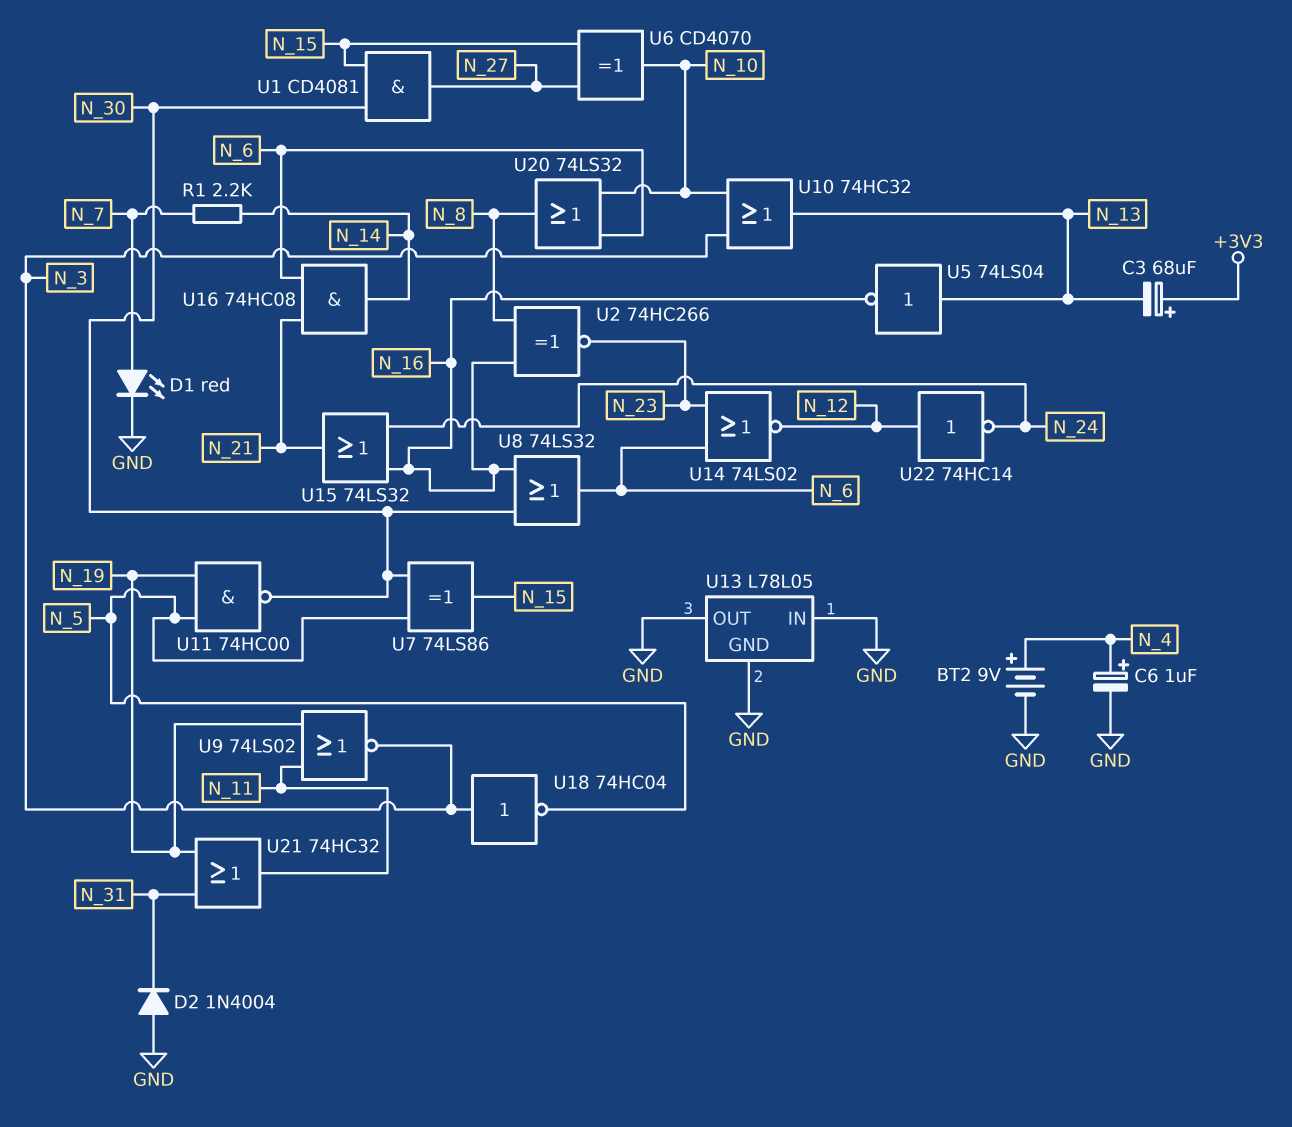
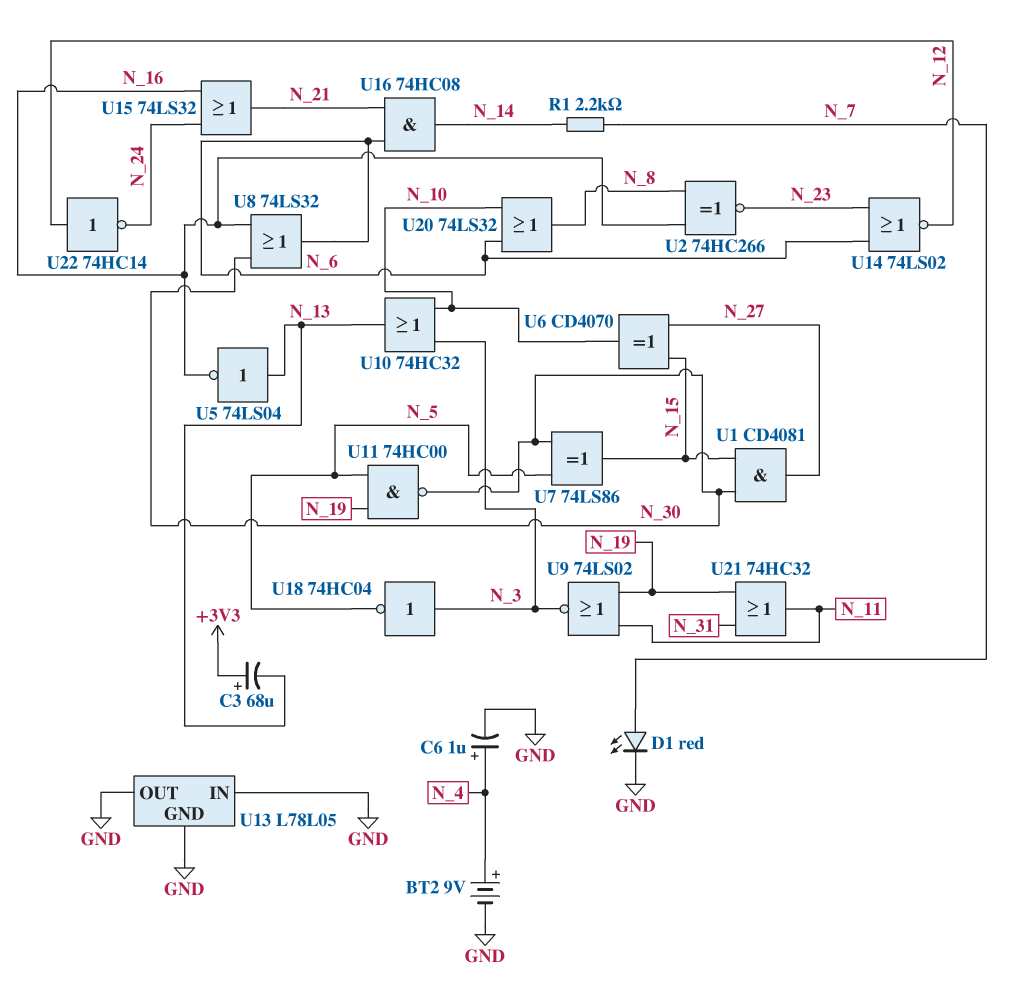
D2: diode 1N4004 (A GND, K N_31) -> none

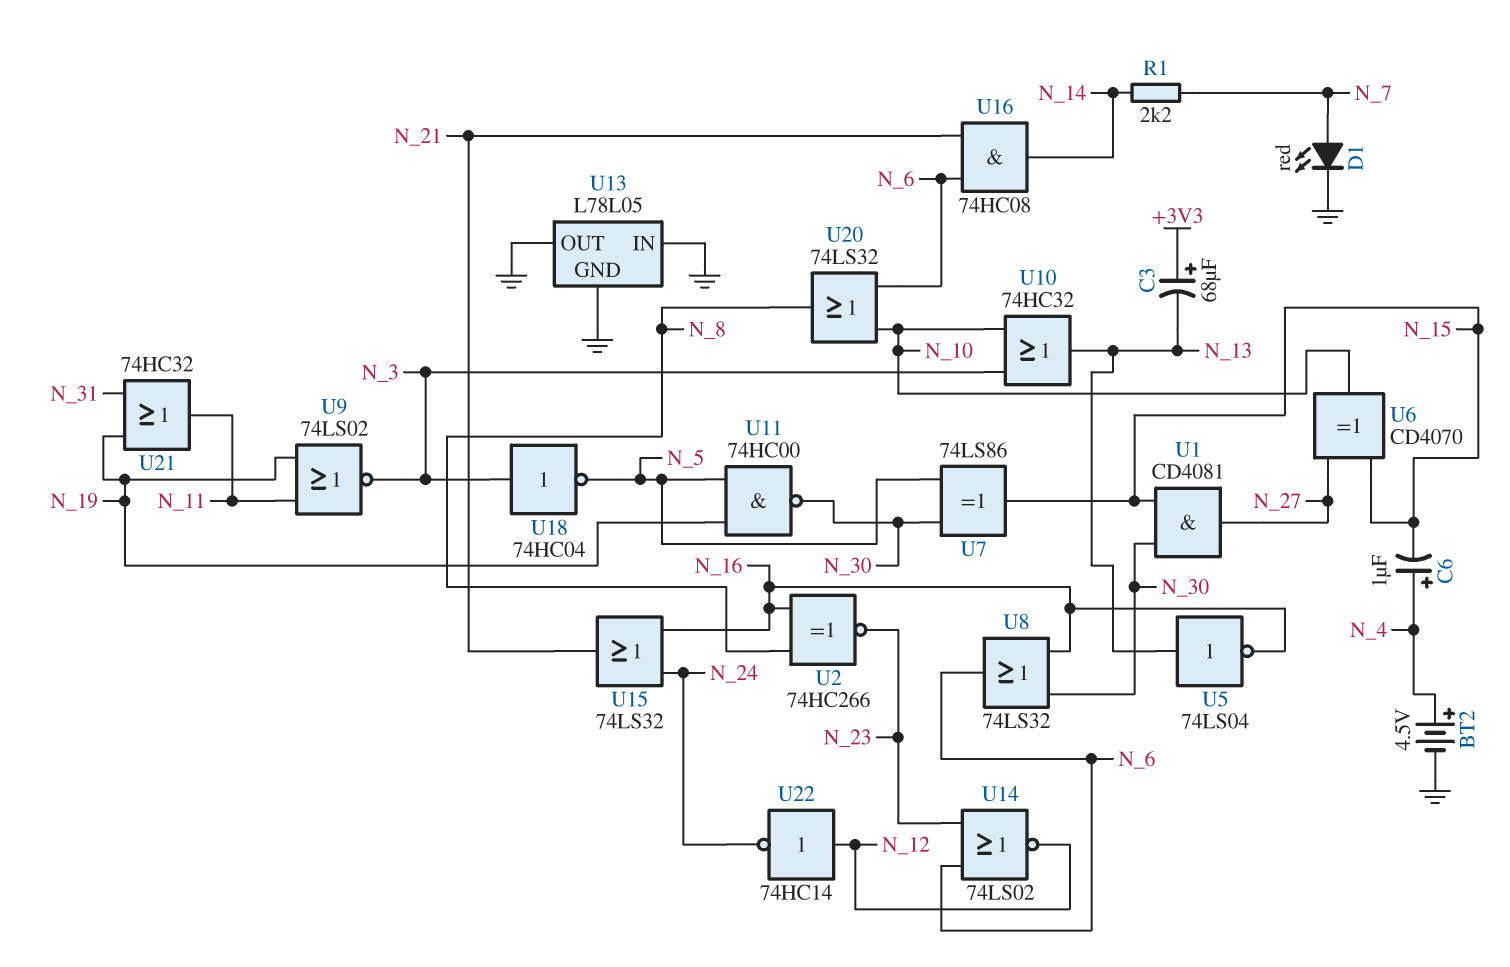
BT2: 9V (plus N_4, minus GND) -> 4.5V (plus N_4, minus GND)
C6: 1uF (plus N_4, minus GND) -> 1uF (plus N_4, minus N_15)

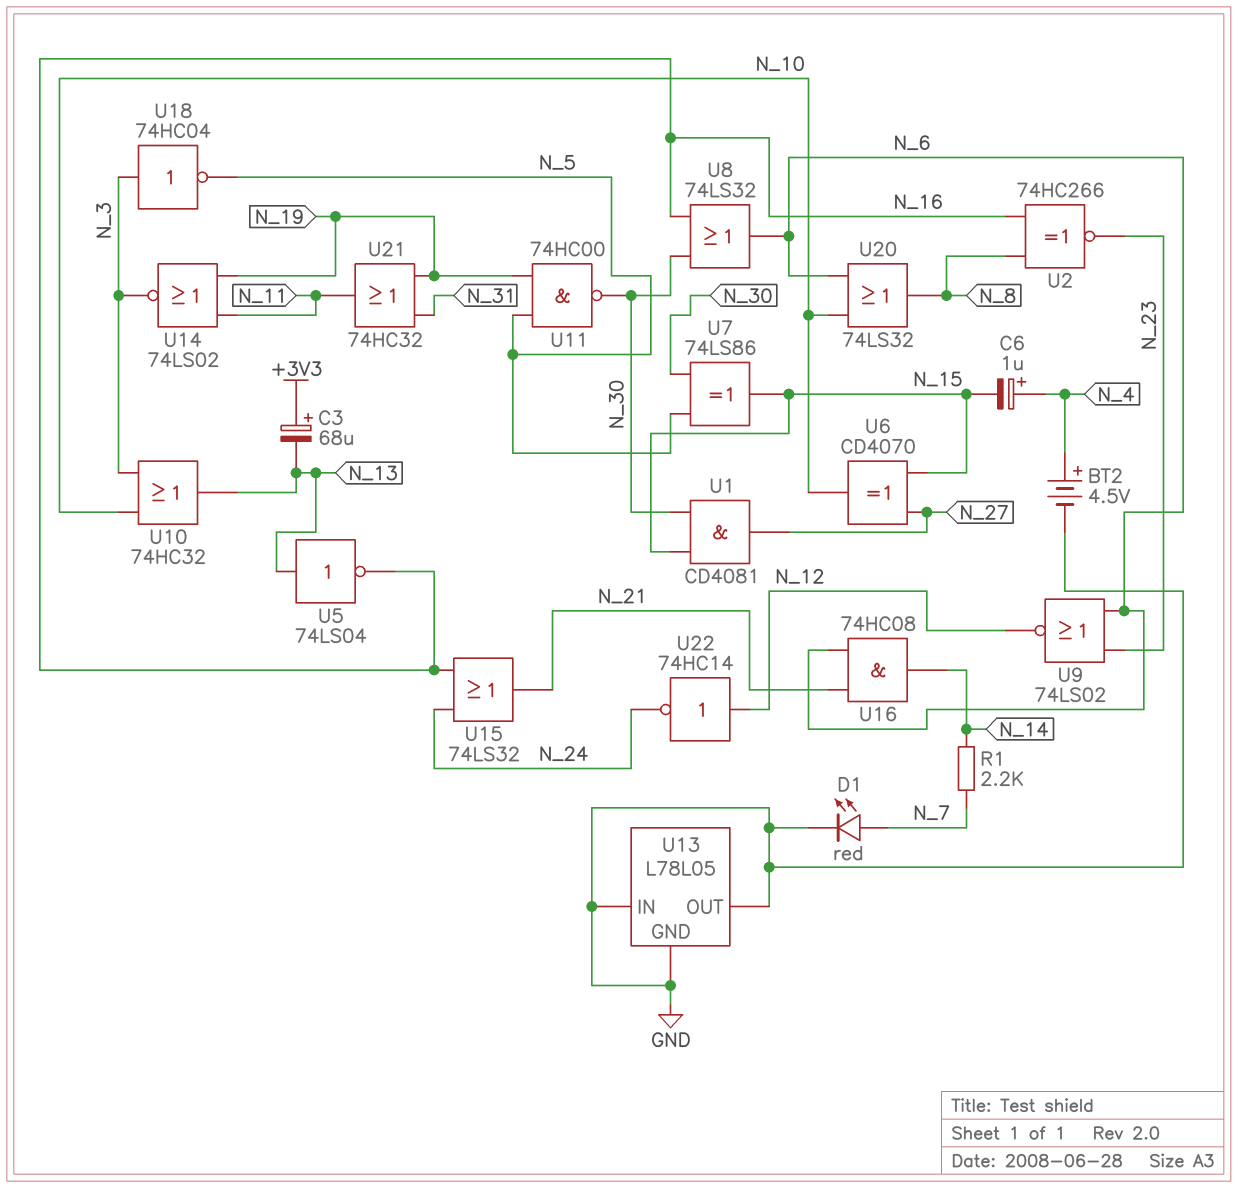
U9: NOR 74LS02 (in N_11, in N_19, out N_3) -> NOR 74LS02 (in N_6, in N_23, out N_12)
U14: NOR 74LS02 (in N_6, in N_23, out N_12) -> NOR 74LS02 (in N_11, in N_19, out N_3)

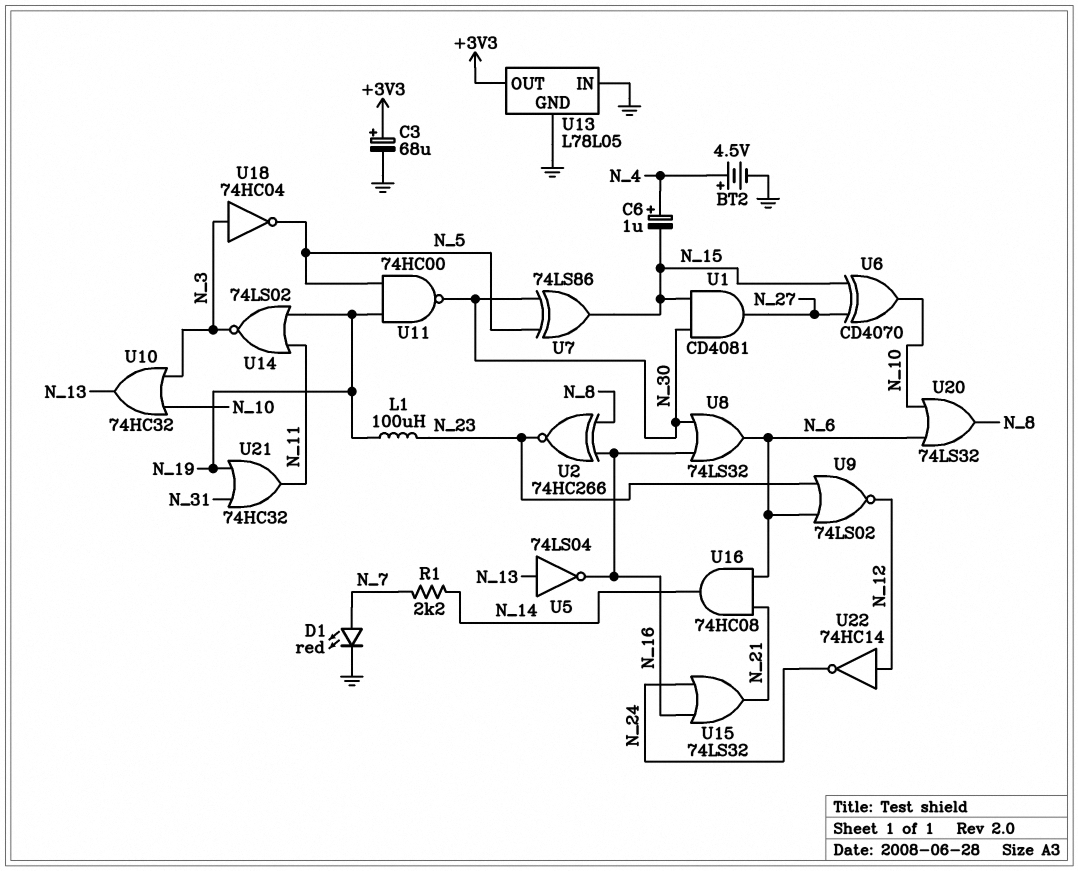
C3: 68uF (plus +3V3, minus N_13) -> 68uF (plus +3V3, minus GND)
L1: none -> 100uH (N_19, N_23)
U13 pin OUT: GND -> +3V3

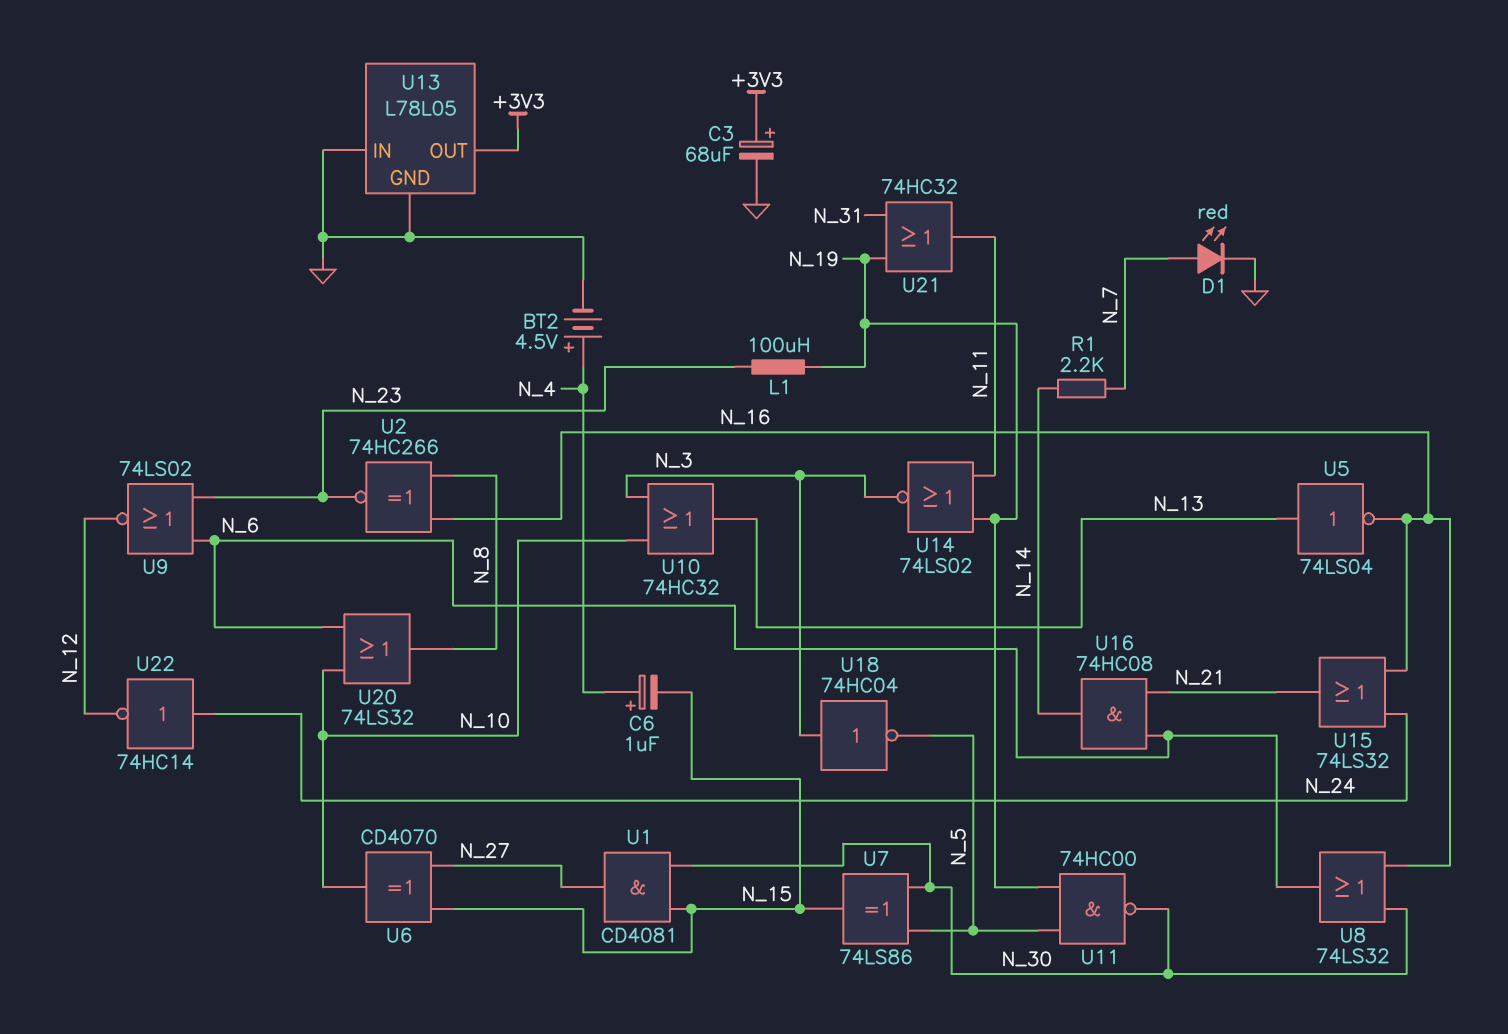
U22: NOT 74HC14 (in N_12, out N_24) -> NOT 74HC14 (in N_24, out N_12)

